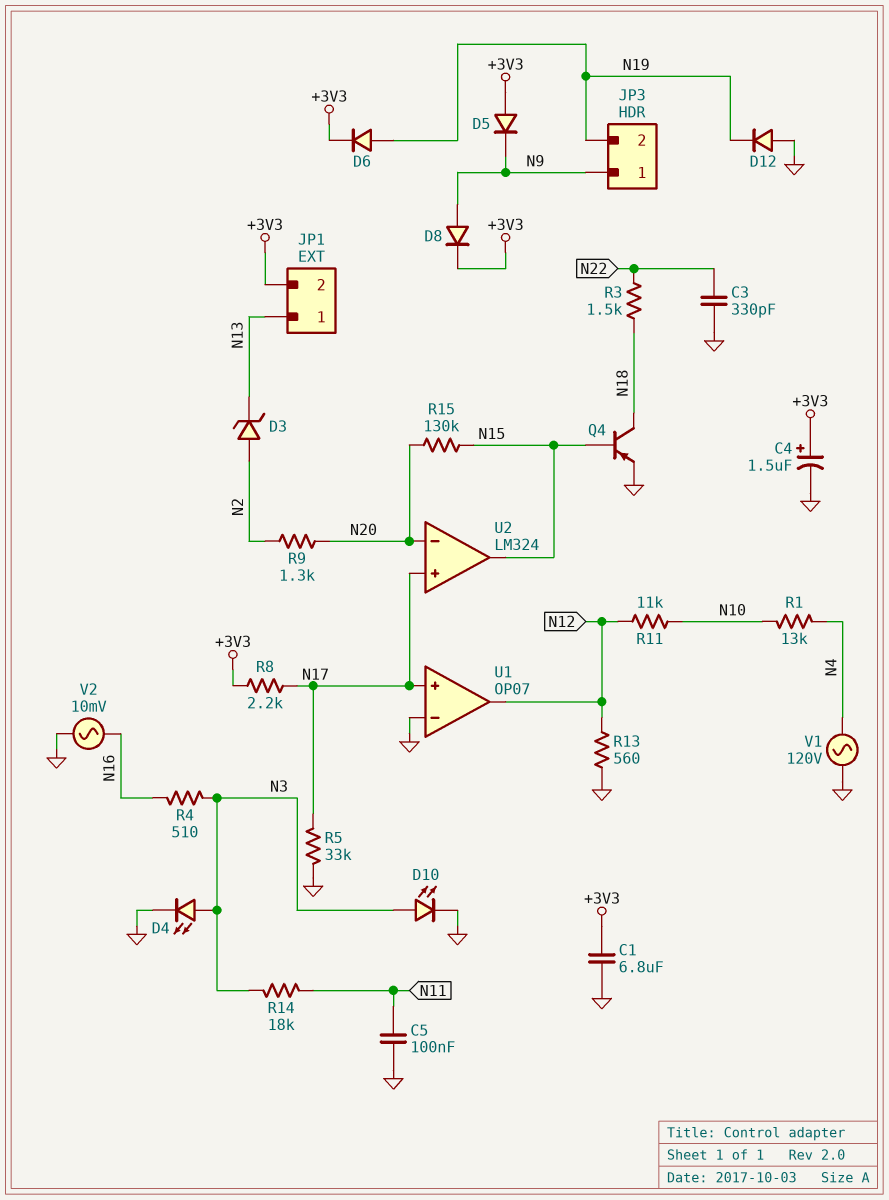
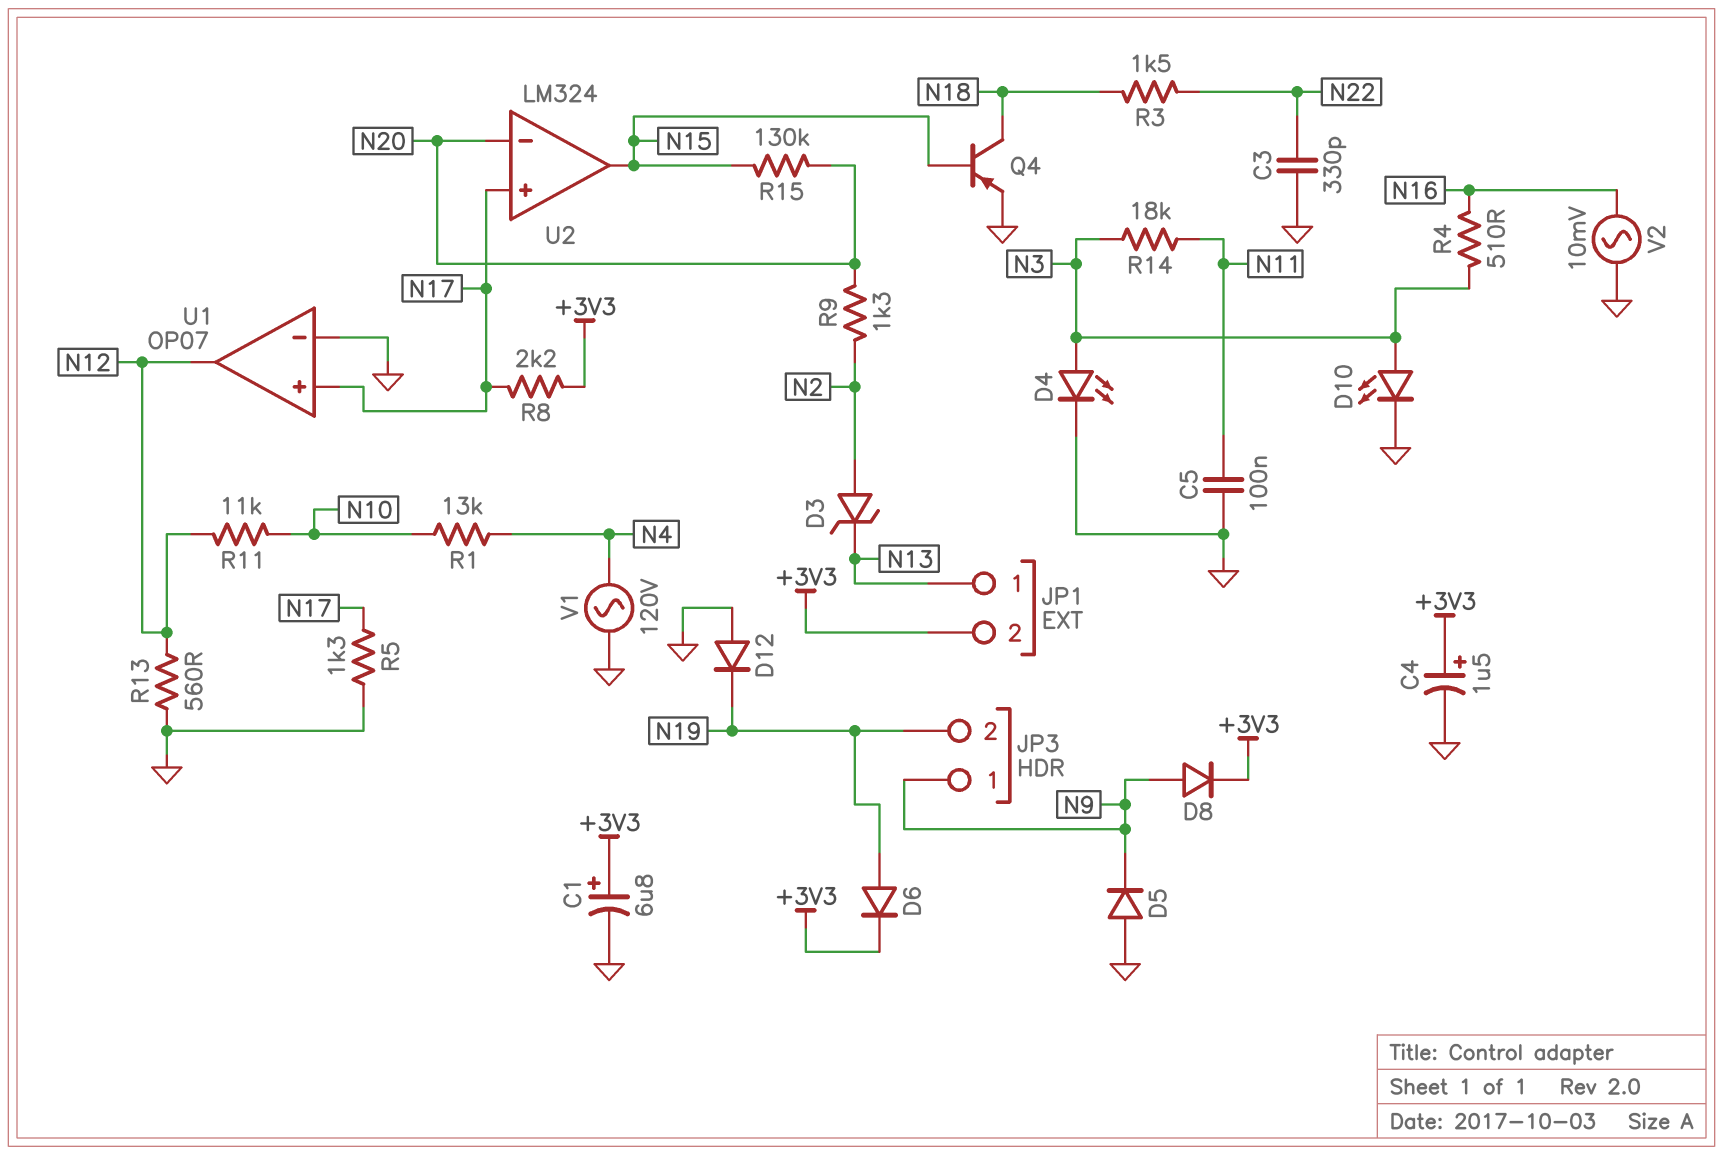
C1: 6.8uF (+3V3, GND) -> 6.8uF (plus +3V3, minus GND)
D5: diode (A +3V3, K N9) -> diode (A GND, K N9)
R5: 33k (GND, N17) -> 1.3k (GND, N17)

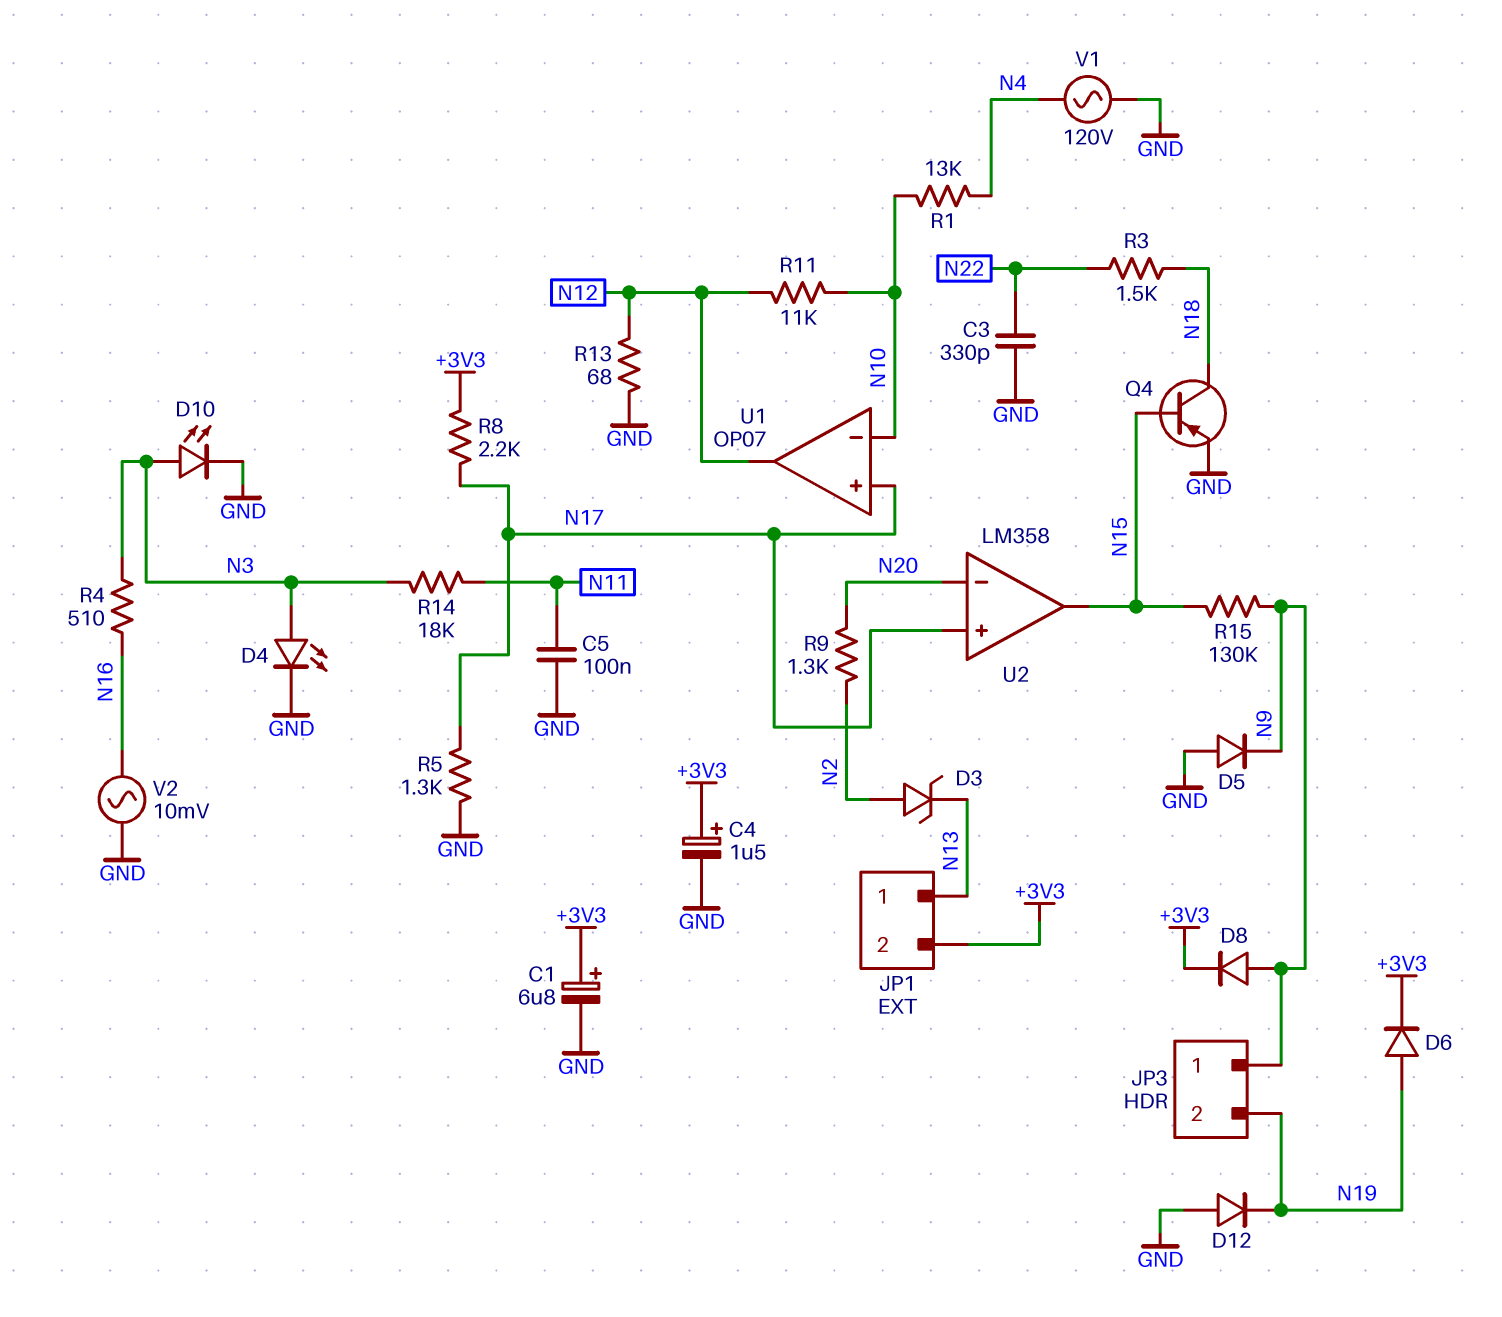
R13: 560 (GND, N12) -> 68 (GND, N12)
R15: 130k (N15, N20) -> 130k (N9, N15)
U1 pin in-: GND -> N10
U2: LM324 -> LM358

